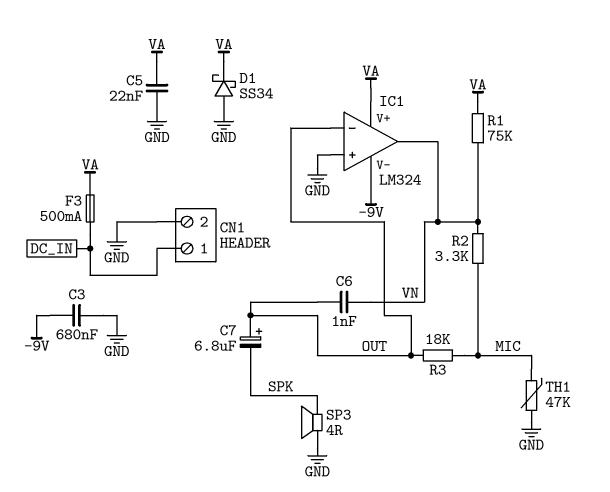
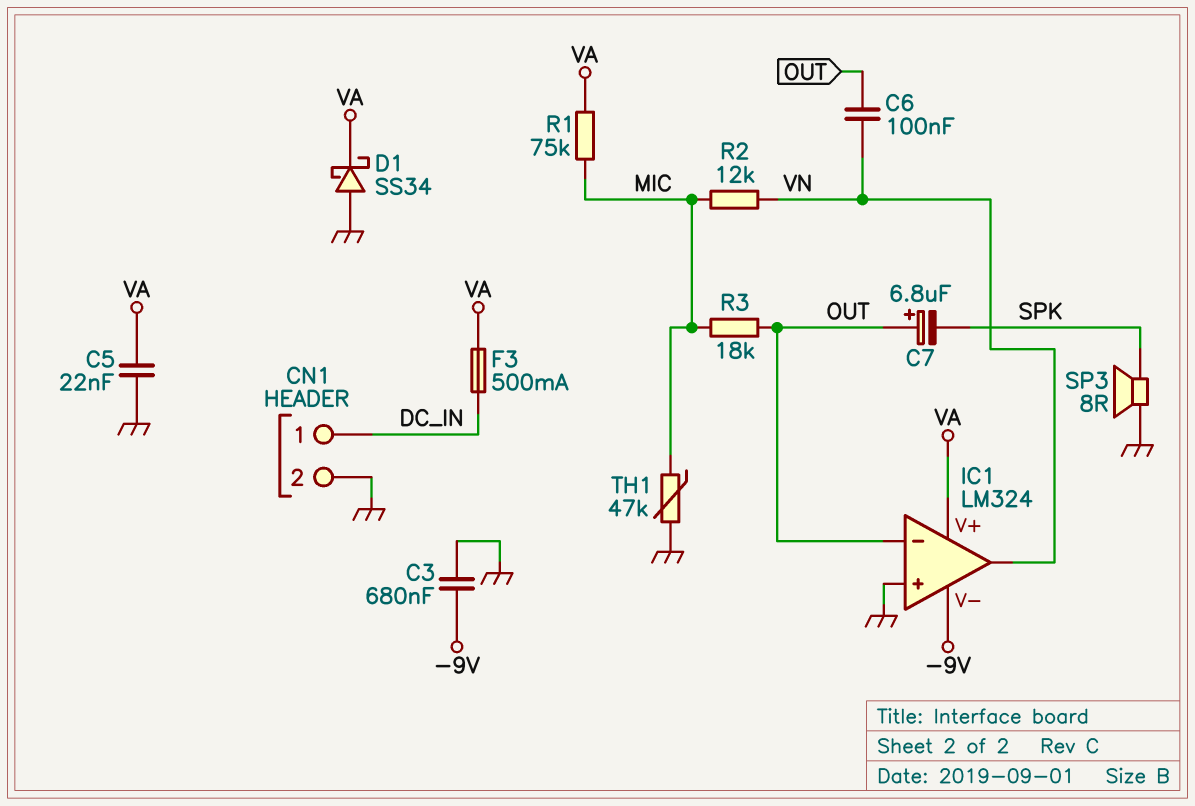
C6: 1nF (OUT, VN) -> 100nF (OUT, VN)
R1: 75k (VA, VN) -> 75k (MIC, VA)
R2: 3.3k (MIC, VN) -> 12k (MIC, VN)
SP3: speaker 4R (GND, SPK) -> speaker 8R (GND, SPK)

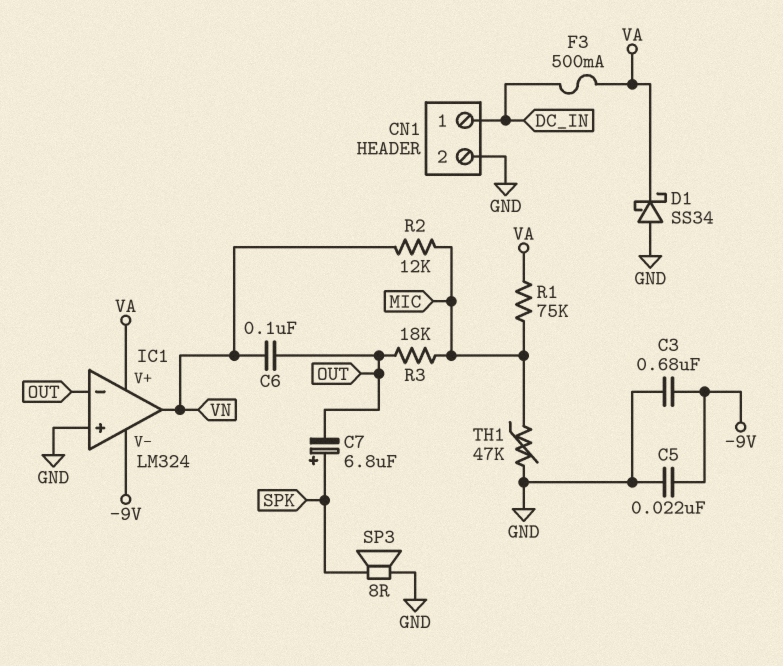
C5: 22nF (GND, VA) -> 22nF (-9V, GND)
C7: 6.8uF (plus OUT, minus SPK) -> 6.8uF (plus SPK, minus OUT)

